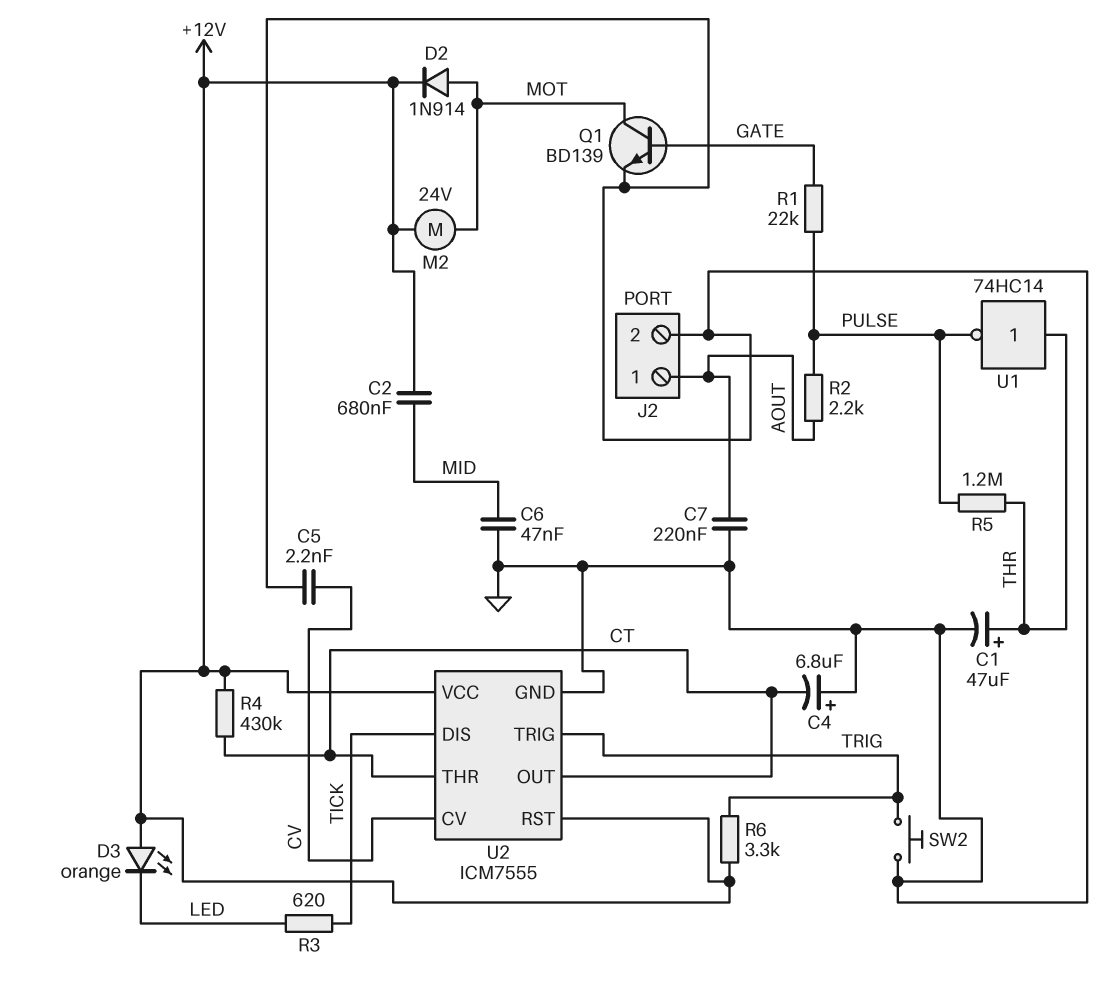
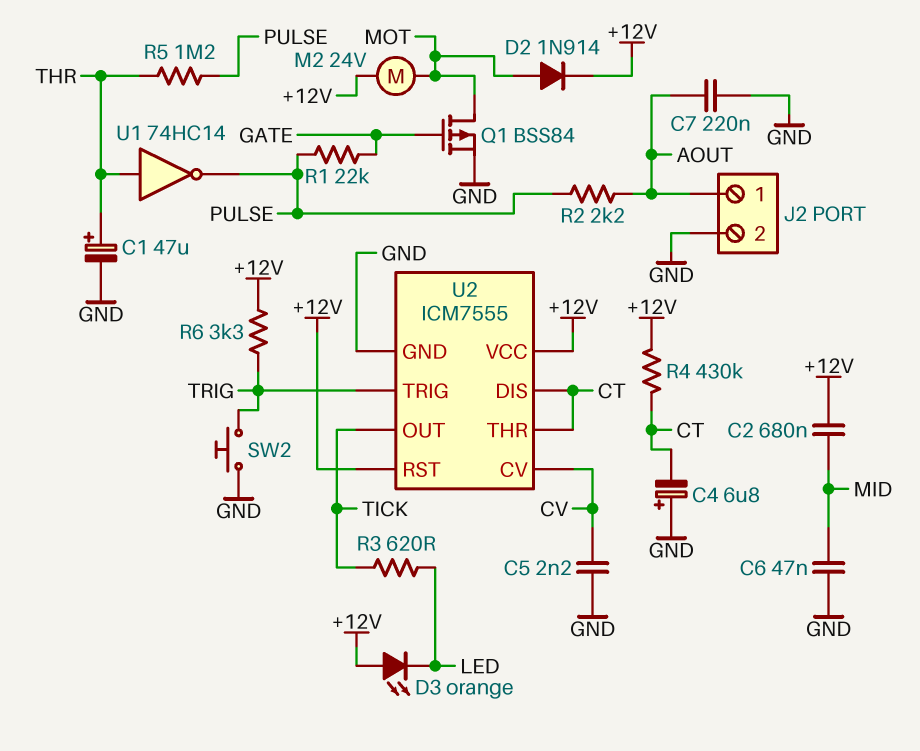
Q1: NPN BD139 (B GATE, C MOT, E GND) -> PMOS BSS84 (G GATE, D MOT, S GND)
U2 pin DIS: TICK -> CT
U2 pin OUT: CT -> TICK

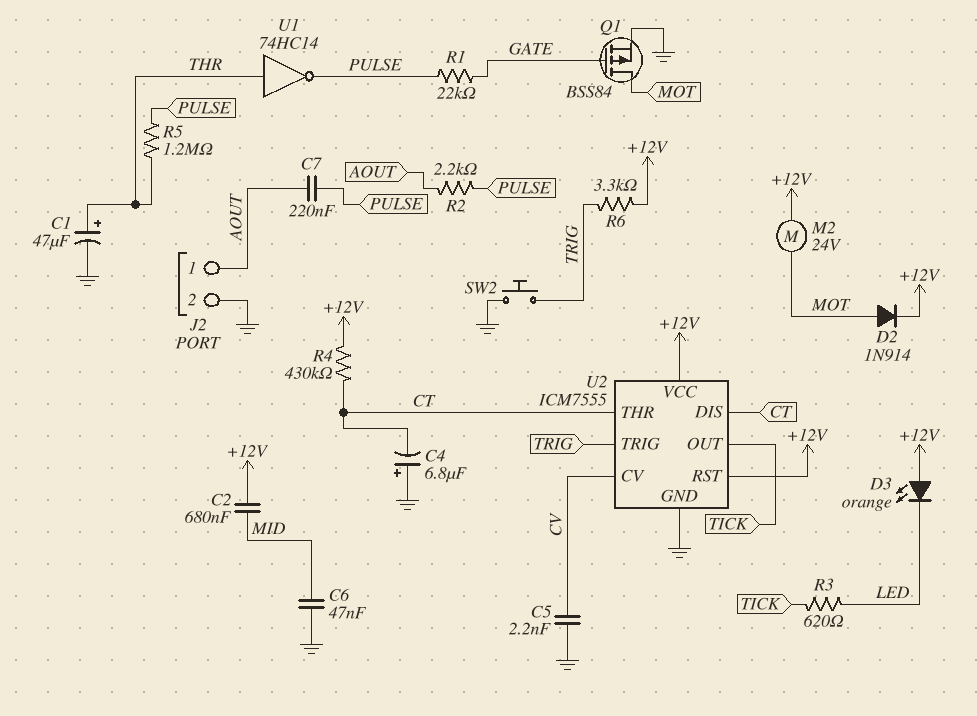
C7: 220nF (AOUT, GND) -> 220nF (AOUT, PULSE)

